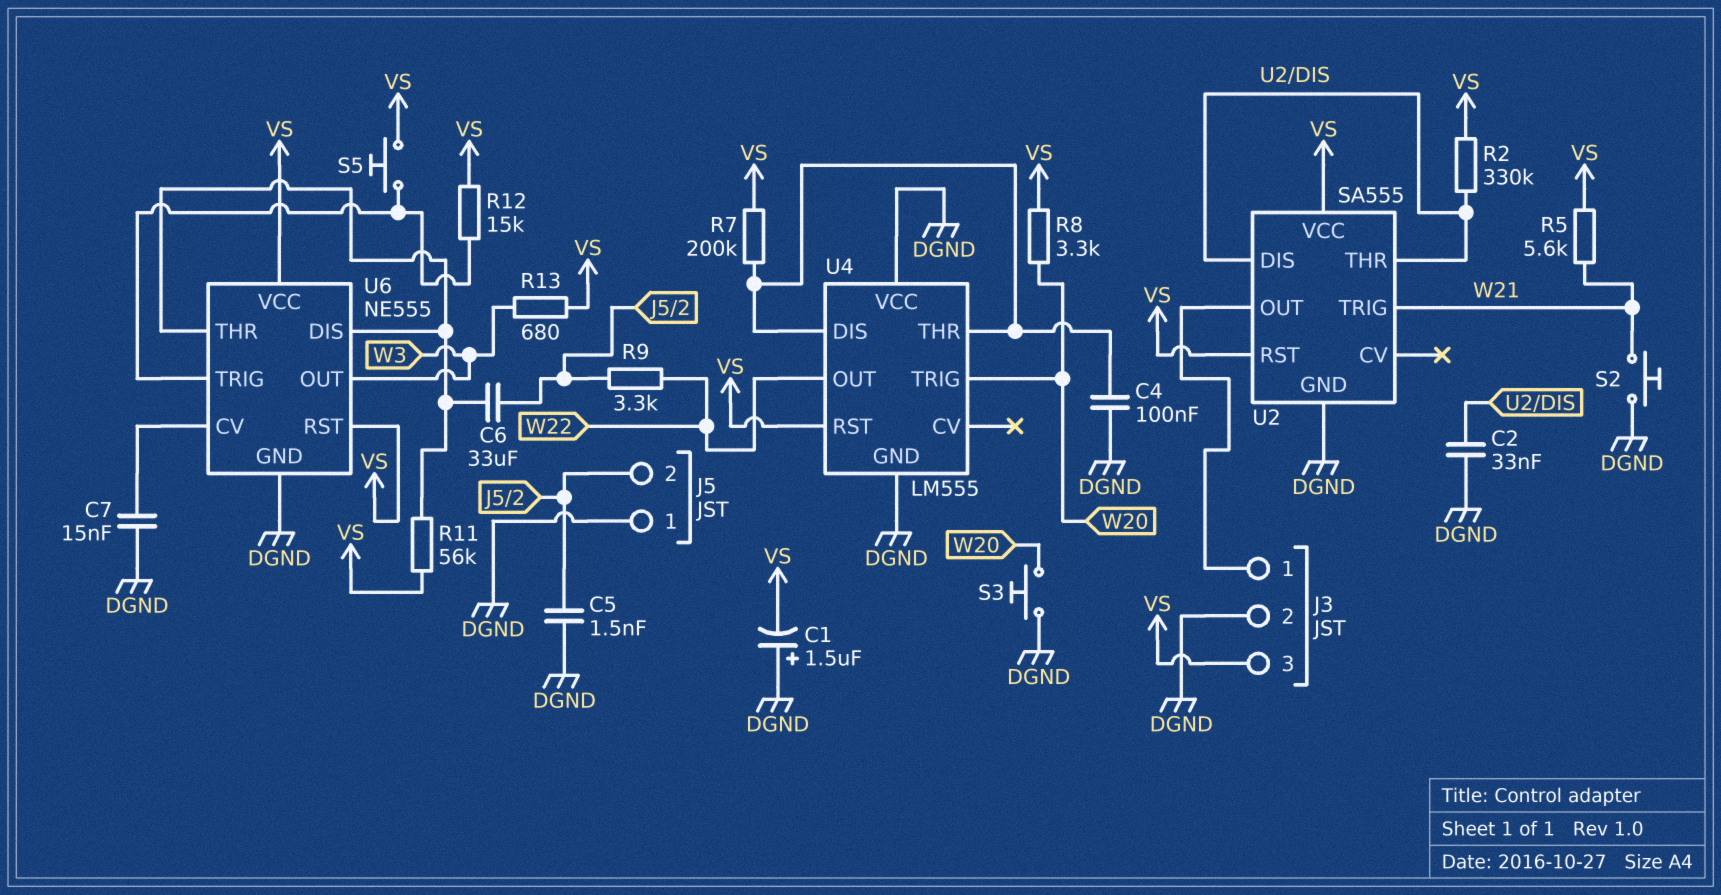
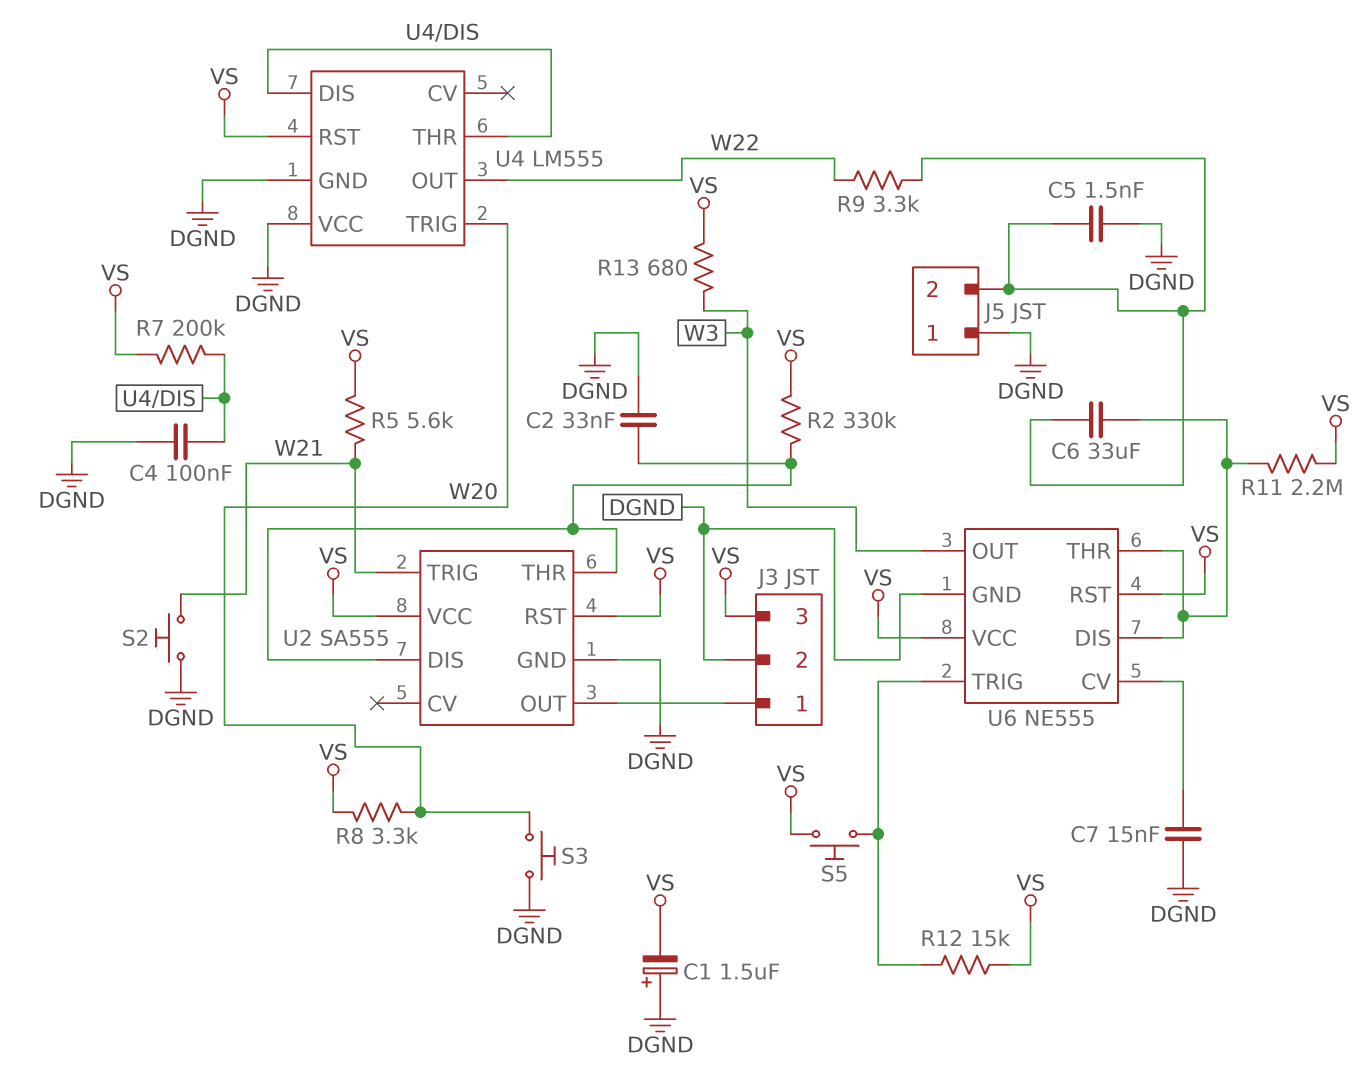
R11: 56k (U6/DIS, VS) -> 2.2M (U6/DIS, VS)

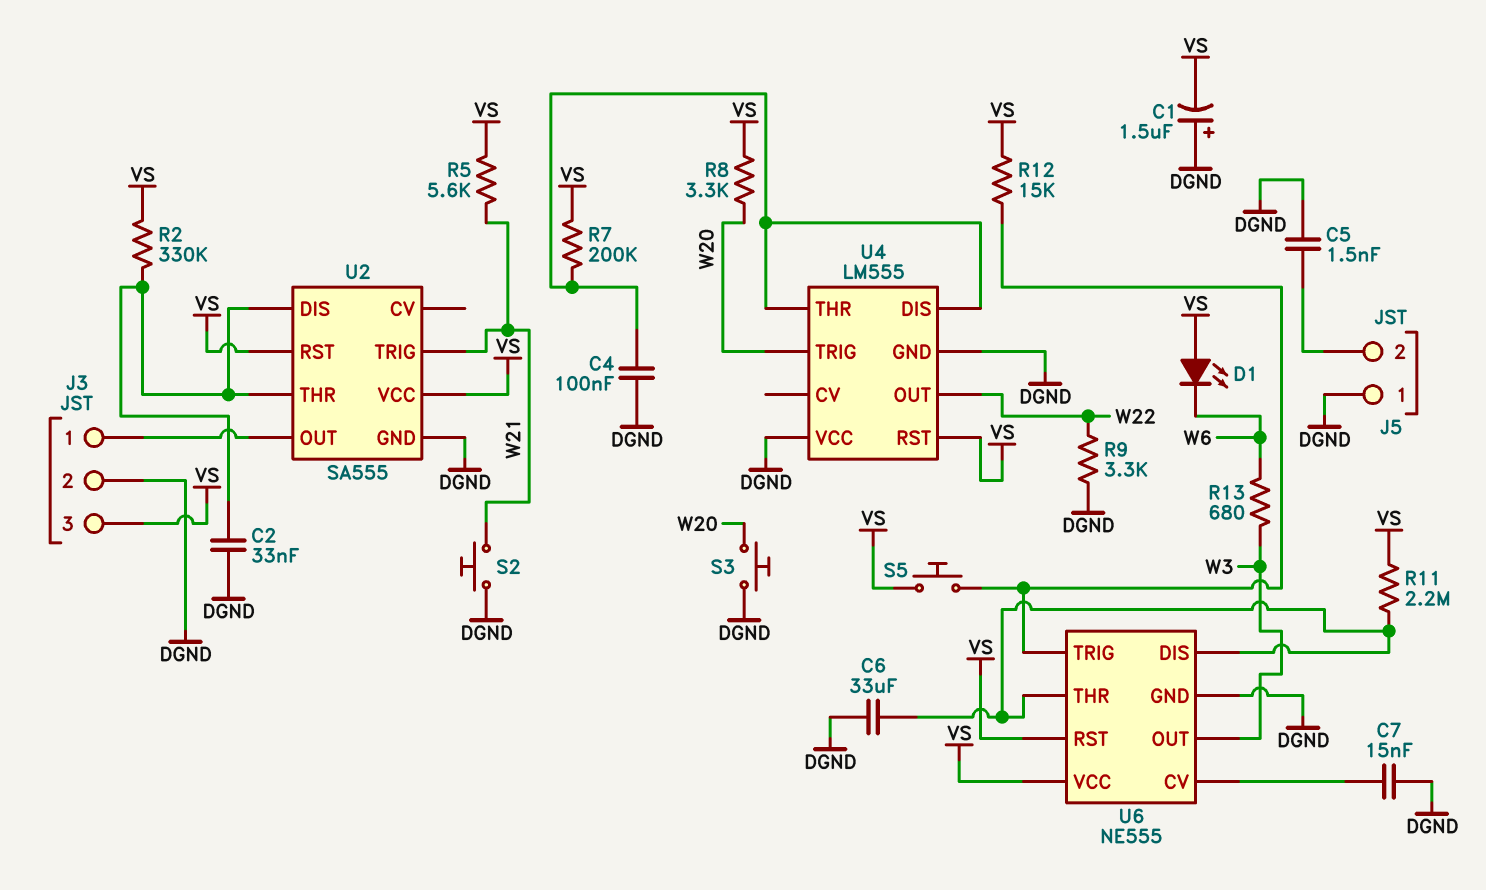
C6: 33uF (J5/2, U6/DIS) -> 33uF (DGND, U6/DIS)
D1: none -> LED (A VS, K W6)
R9: 3.3k (J5/2, W22) -> 3.3k (DGND, W22)
R13: 680 (VS, W3) -> 680 (W3, W6)

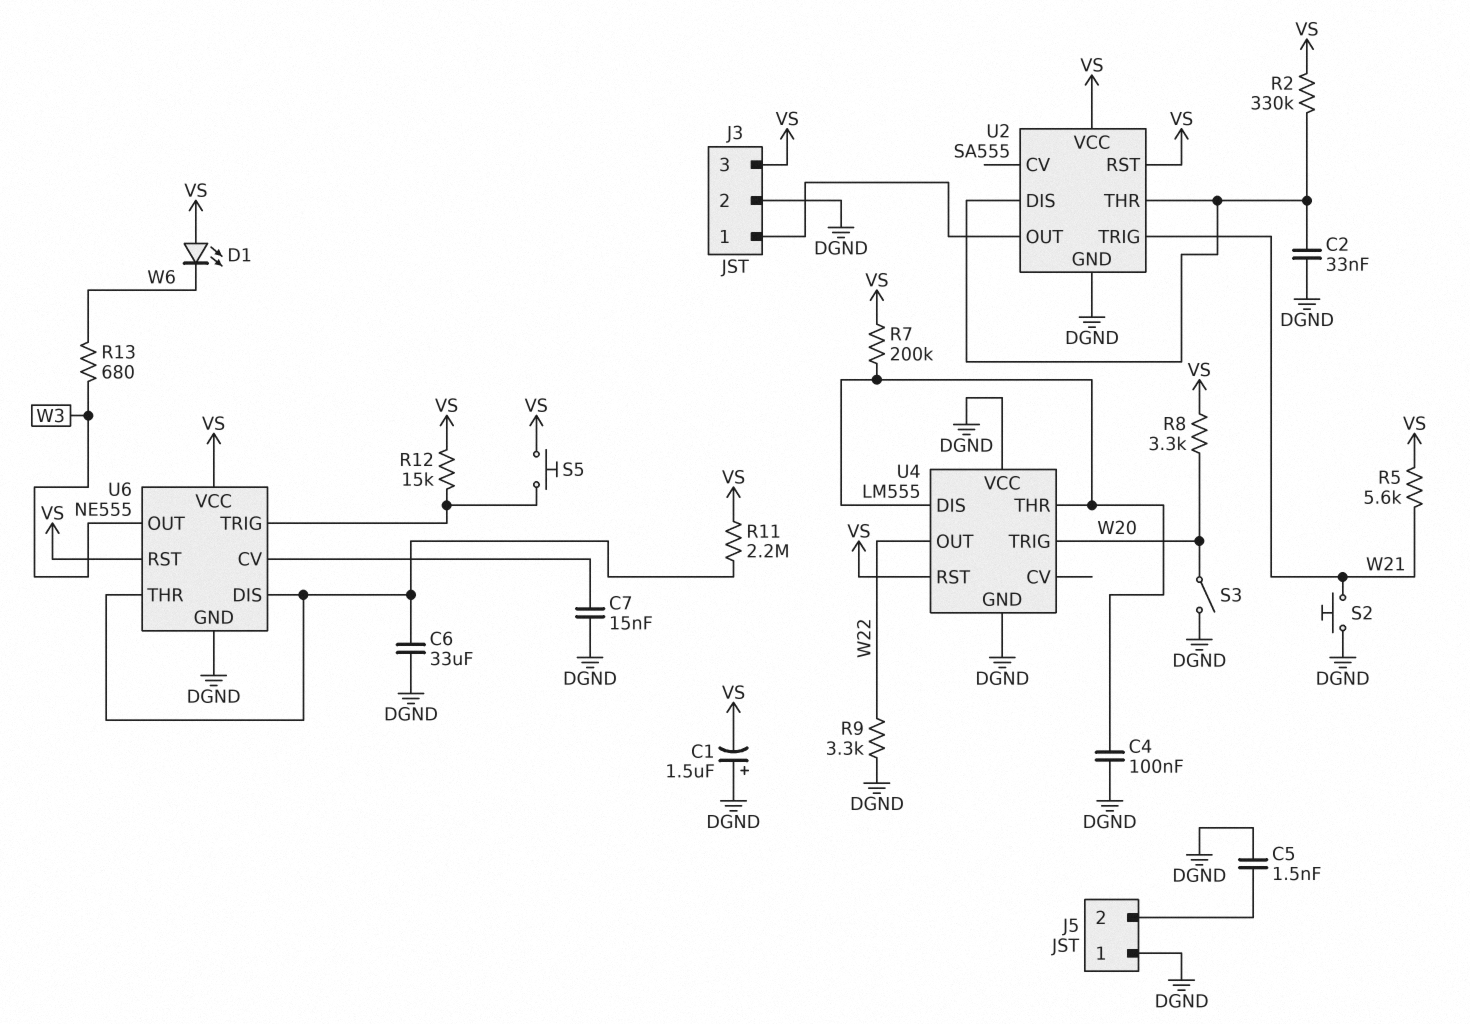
S3: button (DGND, W20) -> switch (DGND, W20)

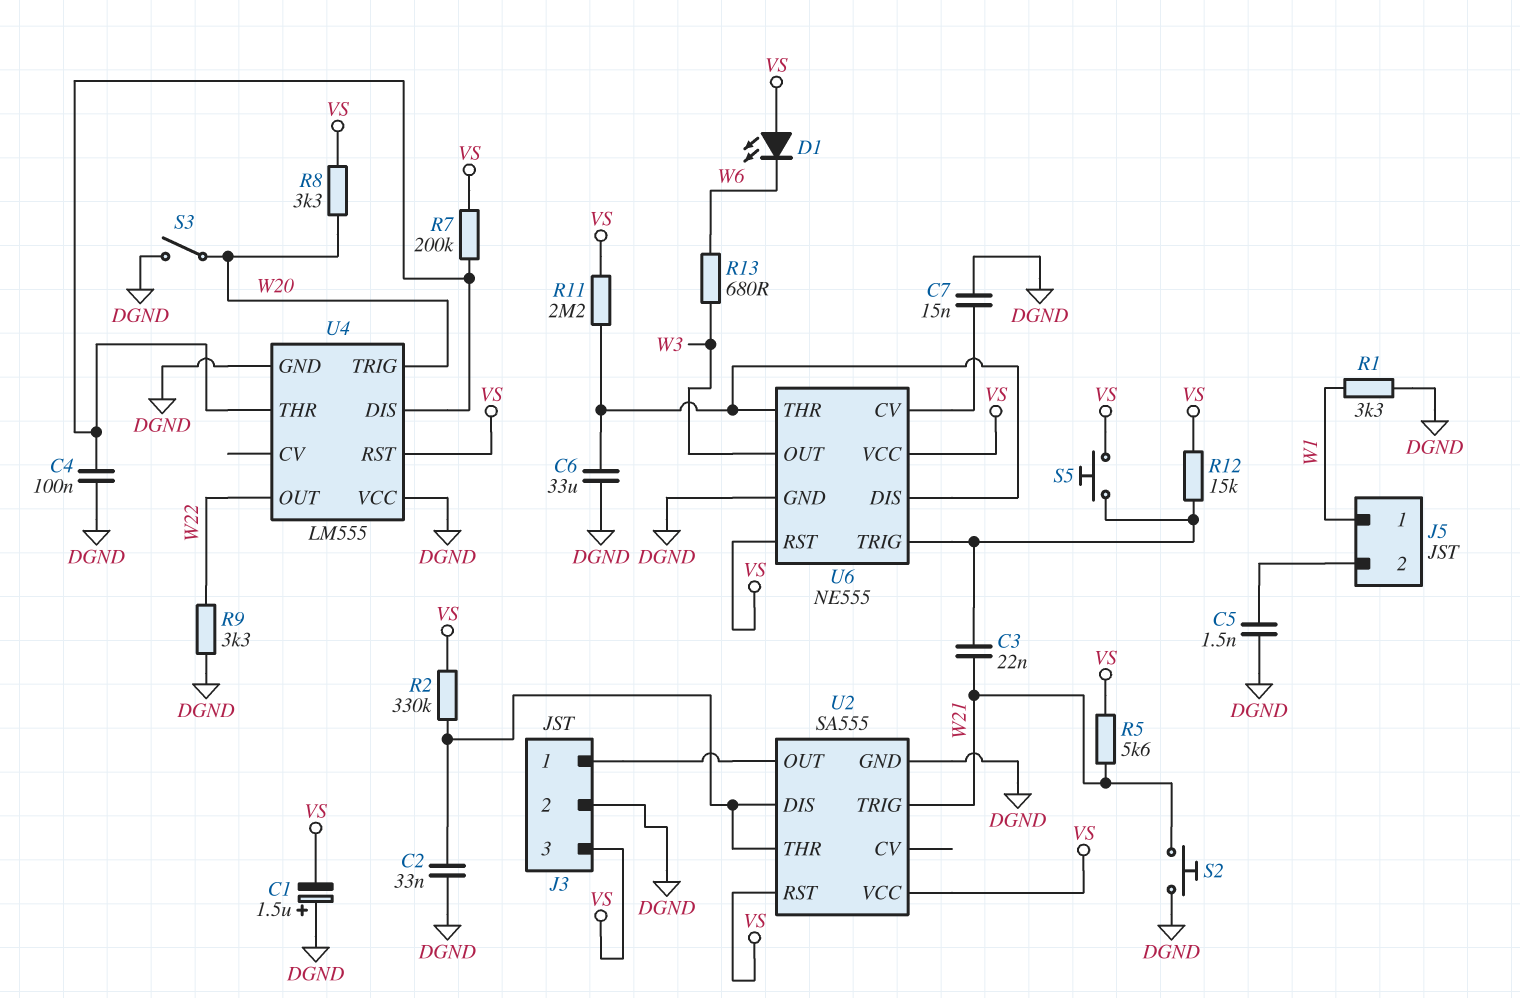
C3: none -> 22nF (U6/TRIG, W21)
J5 pin 1: DGND -> W1
R1: none -> 3.3k (DGND, W1)

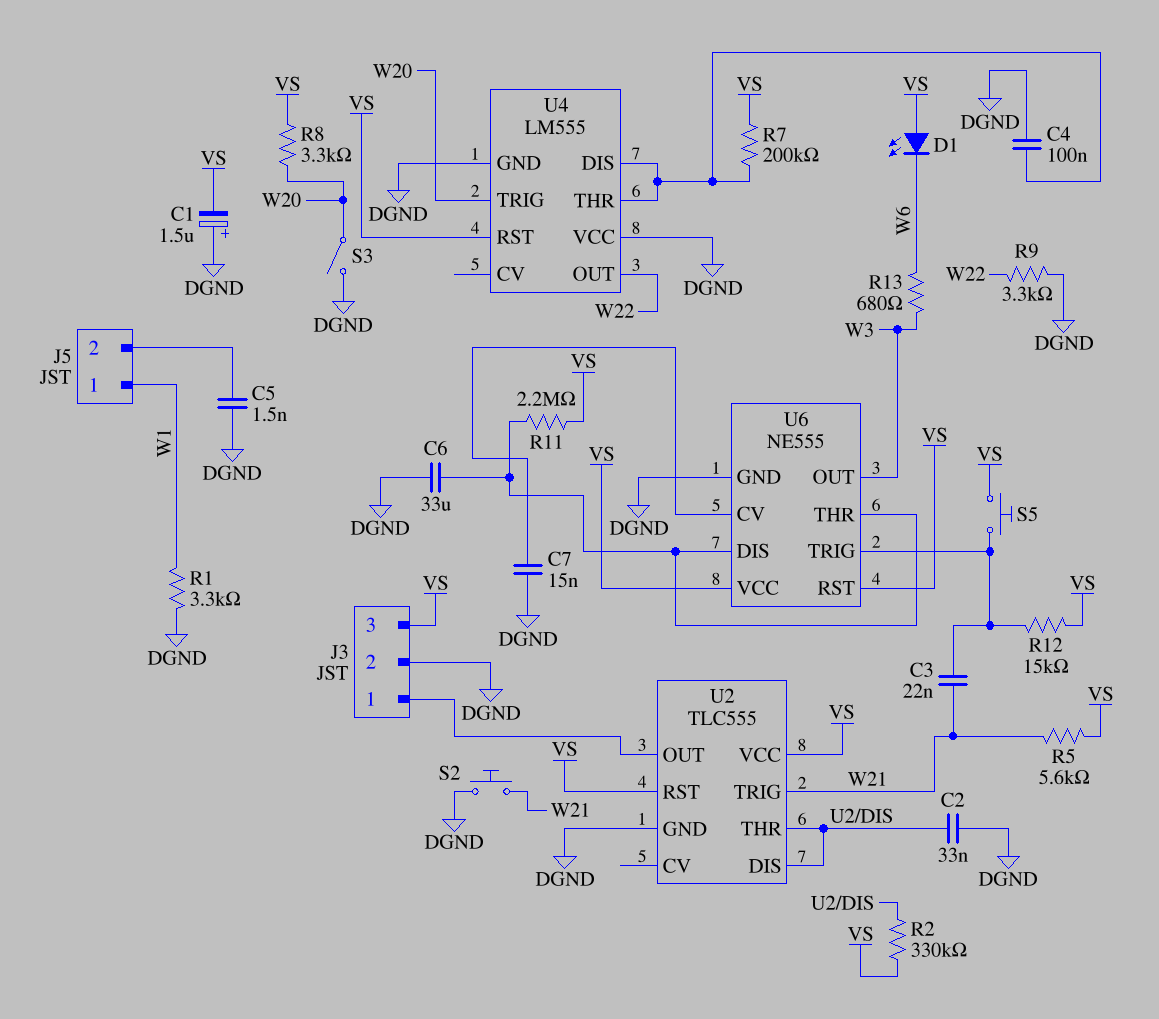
U2: SA555 -> TLC555

